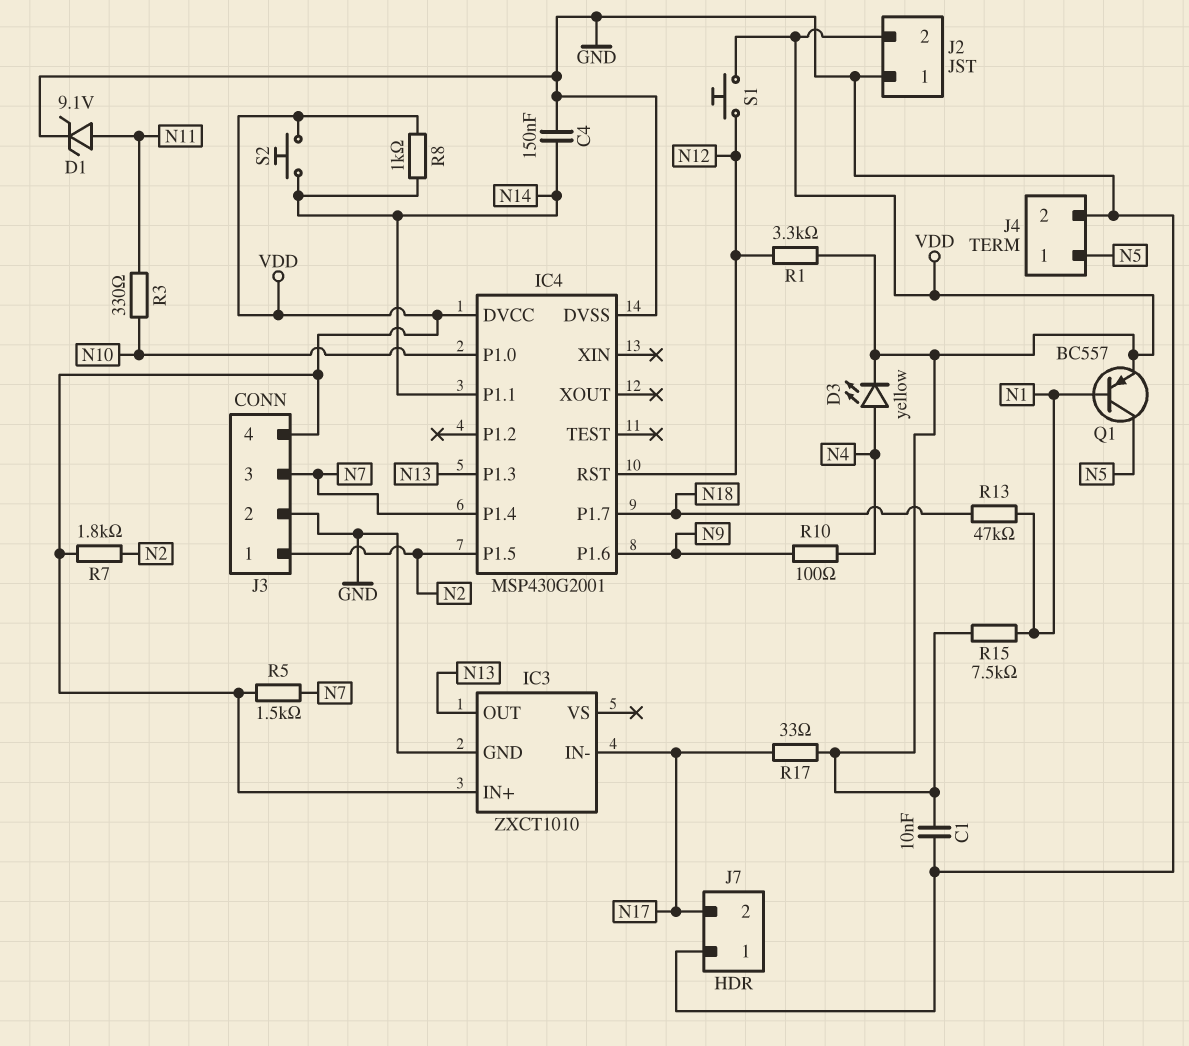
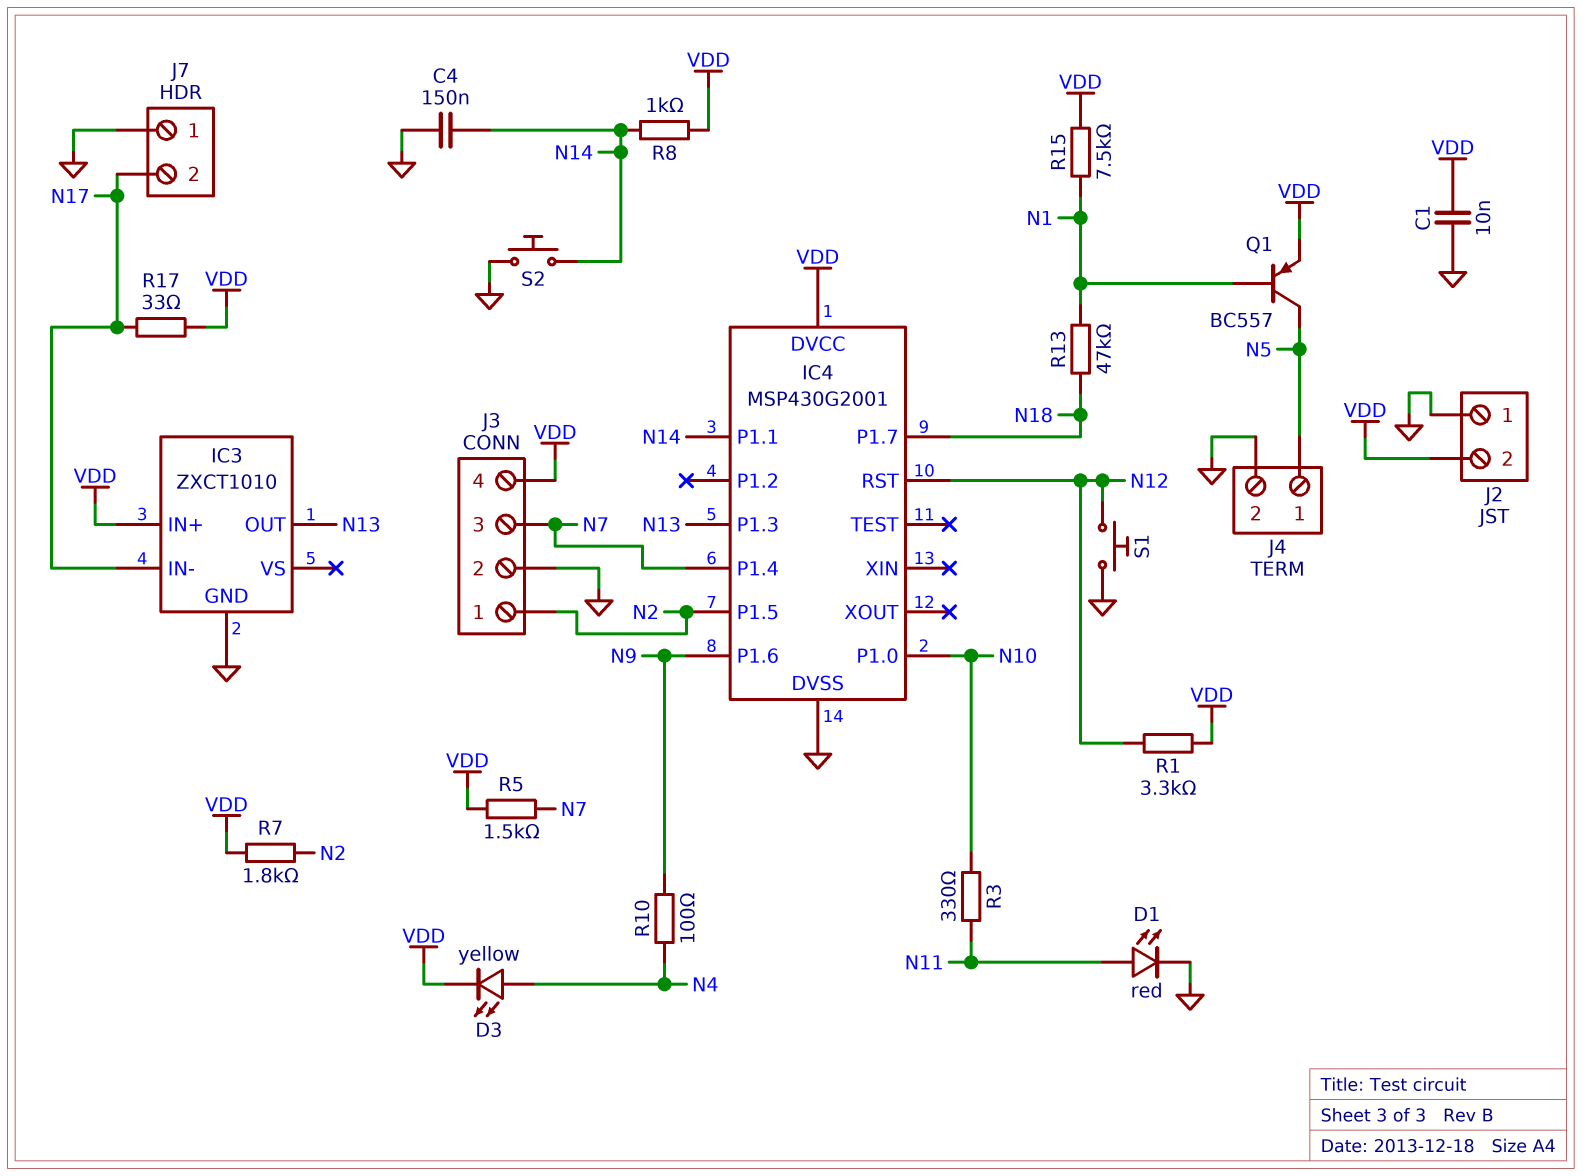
D1: zener 9.1V (A N11, K GND) -> LED red (A N11, K GND)
S1: button (N12, VDD) -> button (GND, N12)
S2: button (N14, VDD) -> button (GND, N14)

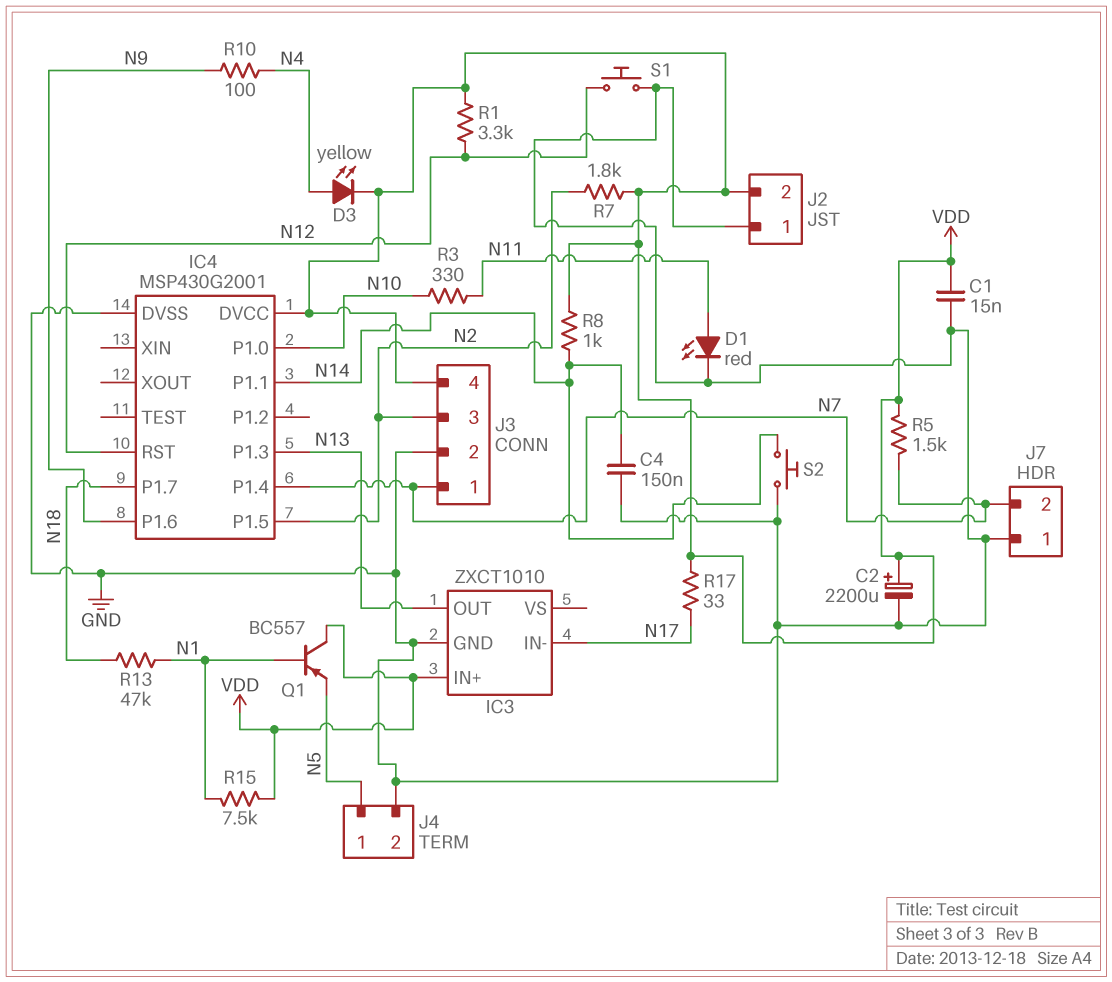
C1: 10nF (GND, VDD) -> 15nF (GND, VDD)
C2: none -> 2200uF (plus VDD, minus GND)
J3 pin 1: N2 -> N7
J3 pin 3: N7 -> N2
J7 pin 2: N17 -> N7
Q1: PNP BC557 (B N1, C N5, E VDD) -> PNP BC557 (B N1, C VDD, E N5)

